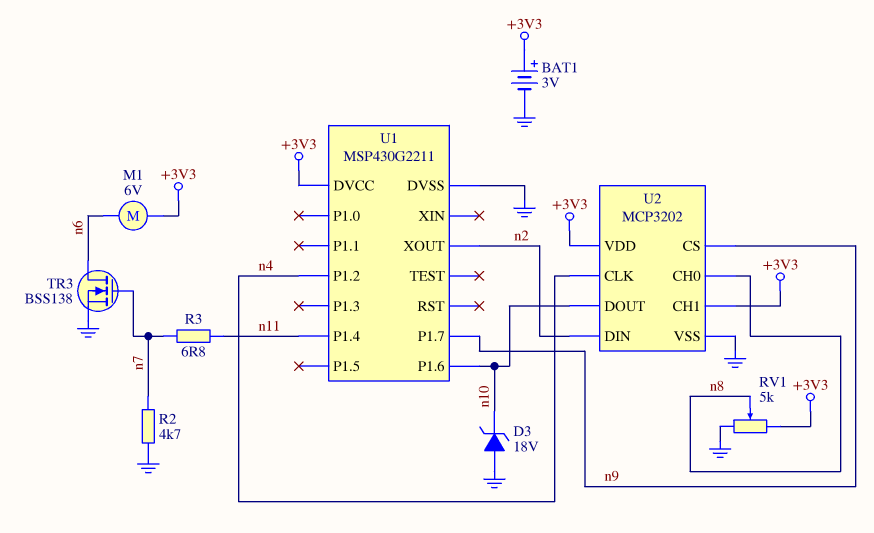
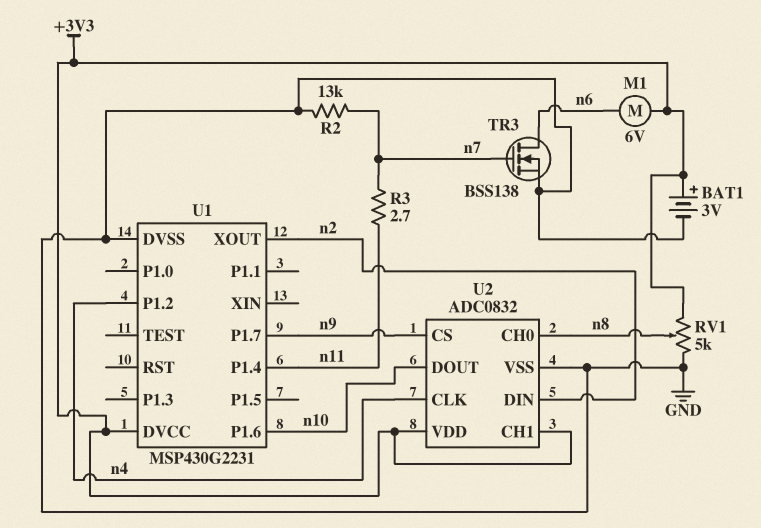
D3: zener 18V (A GND, K n10) -> none
R2: 4.7k (GND, n7) -> 13k (GND, n7)
R3: 6.8 (n7, n11) -> 2.7 (n7, n11)
U1: MSP430G2211 -> MSP430G2231
U2: MCP3202 -> ADC0832

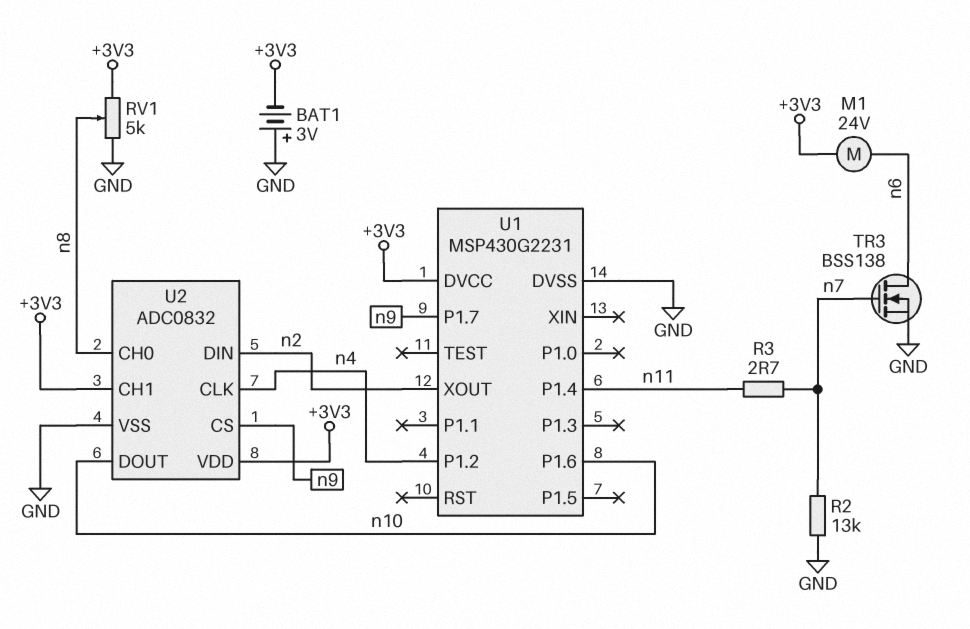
BAT1: 3V (plus +3V3, minus GND) -> 3V (plus GND, minus +3V3)
M1: motor 6V (+3V3, n6) -> motor 24V (+3V3, n6)

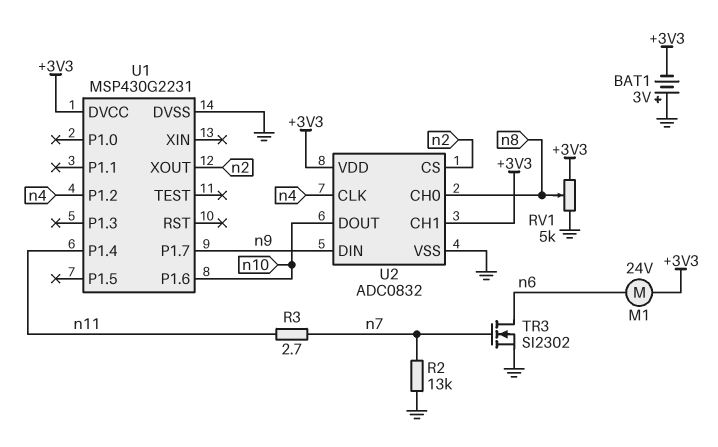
TR3: NMOS BSS138 (G n7, D n6, S GND) -> NMOS SI2302 (G n7, D n6, S GND)
U2 pin CS: n9 -> n2
U2 pin DIN: n2 -> n9

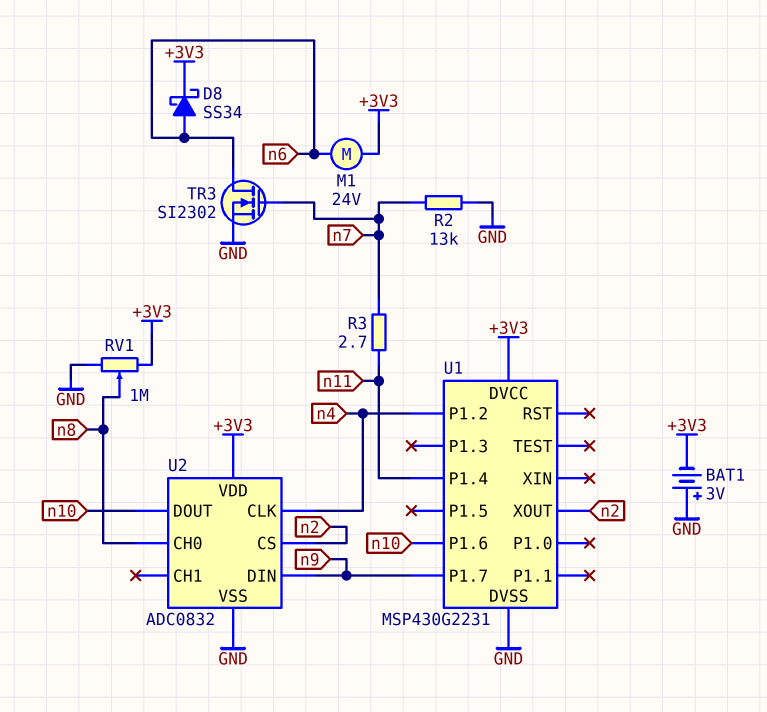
D8: none -> schottky SS34 (A n6, K +3V3)
RV1: 5k (+3V3, GND, wiper n8) -> 1M (+3V3, GND, wiper n8)
U2 pin CH1: +3V3 -> none

